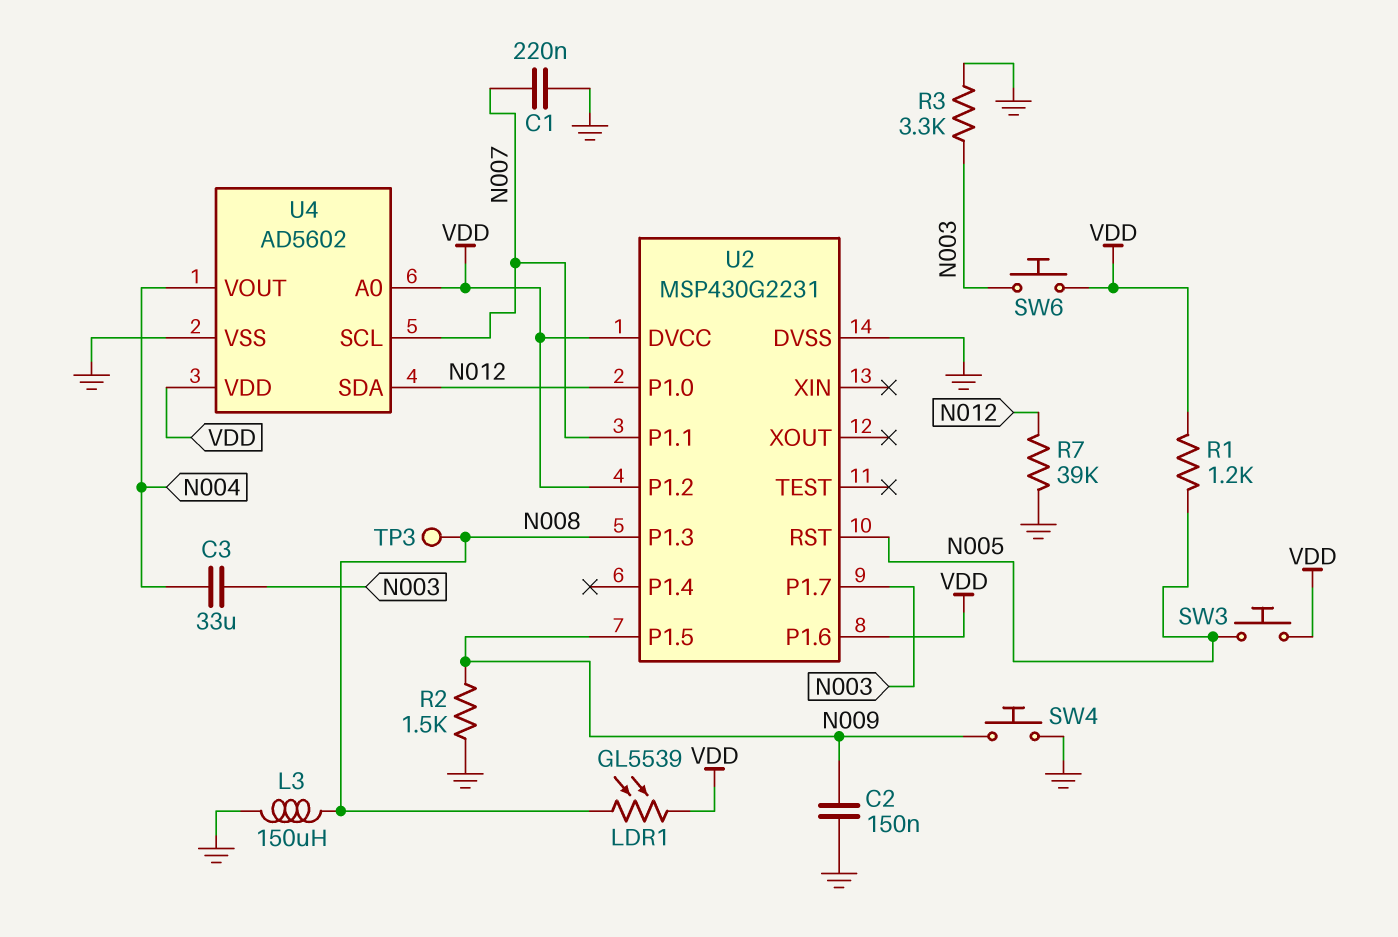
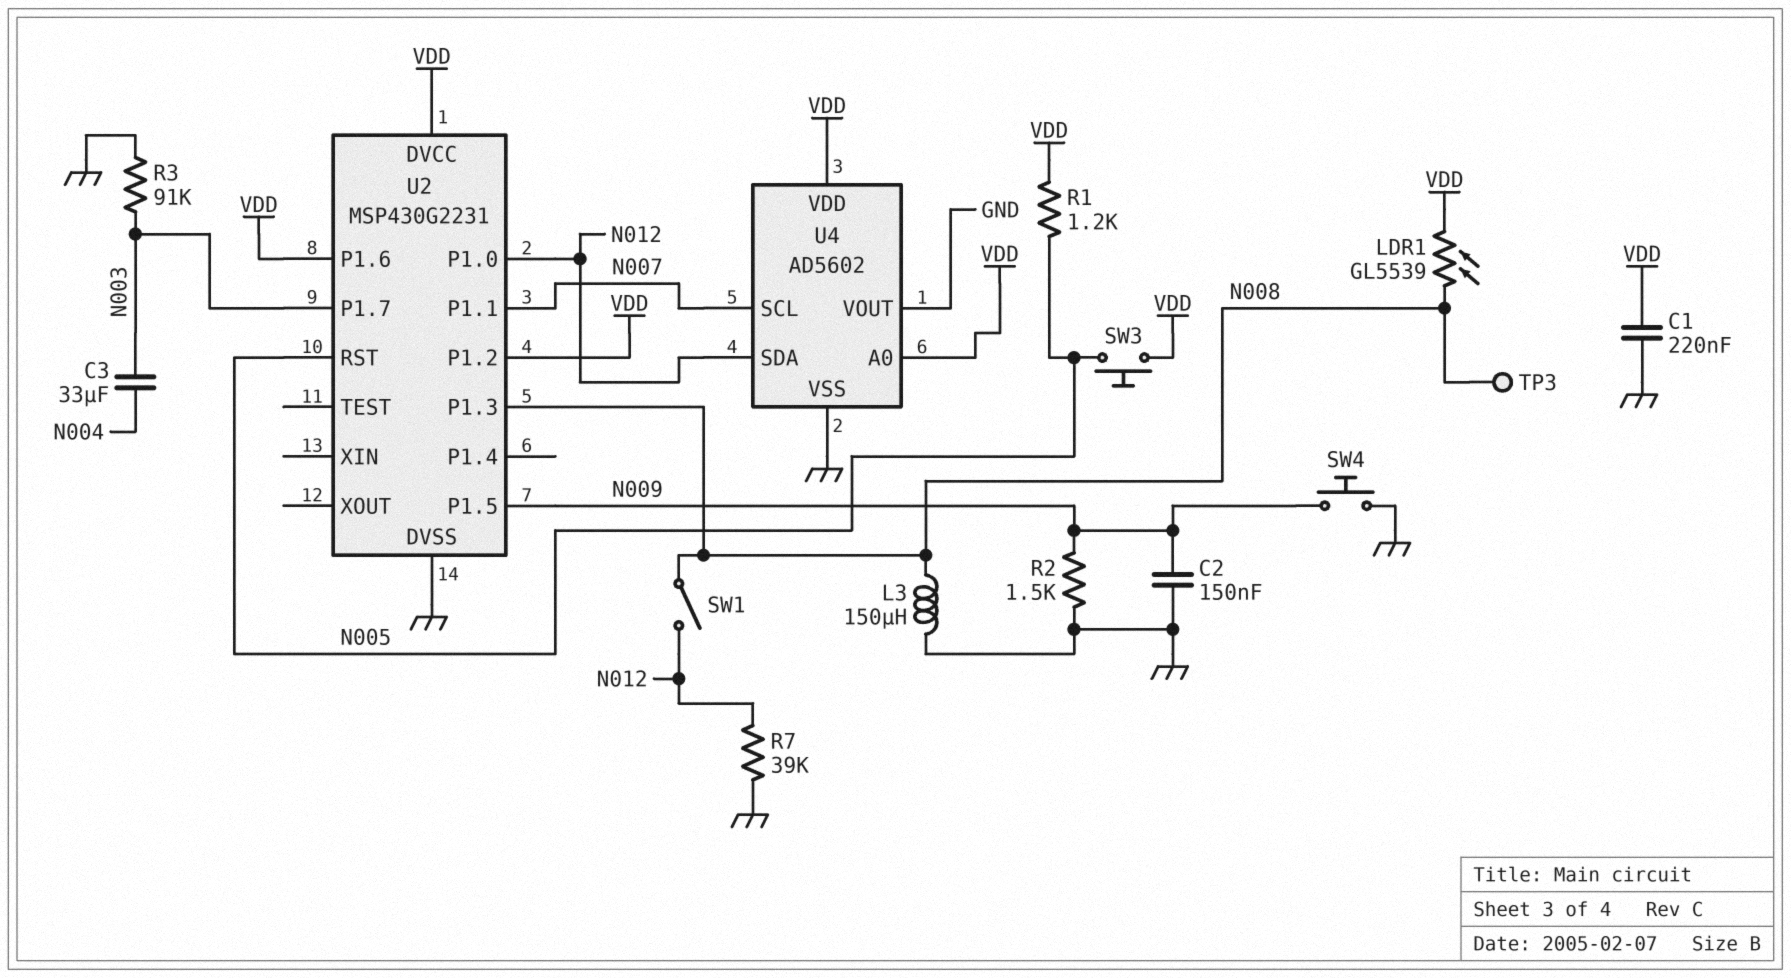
C1: 220nF (GND, N007) -> 220nF (GND, VDD)
R3: 3.3k (GND, N003) -> 91k (GND, N003)
SW1: none -> switch (N008, N012)
SW6: button (N003, VDD) -> none
U4 pin VOUT: N004 -> GND

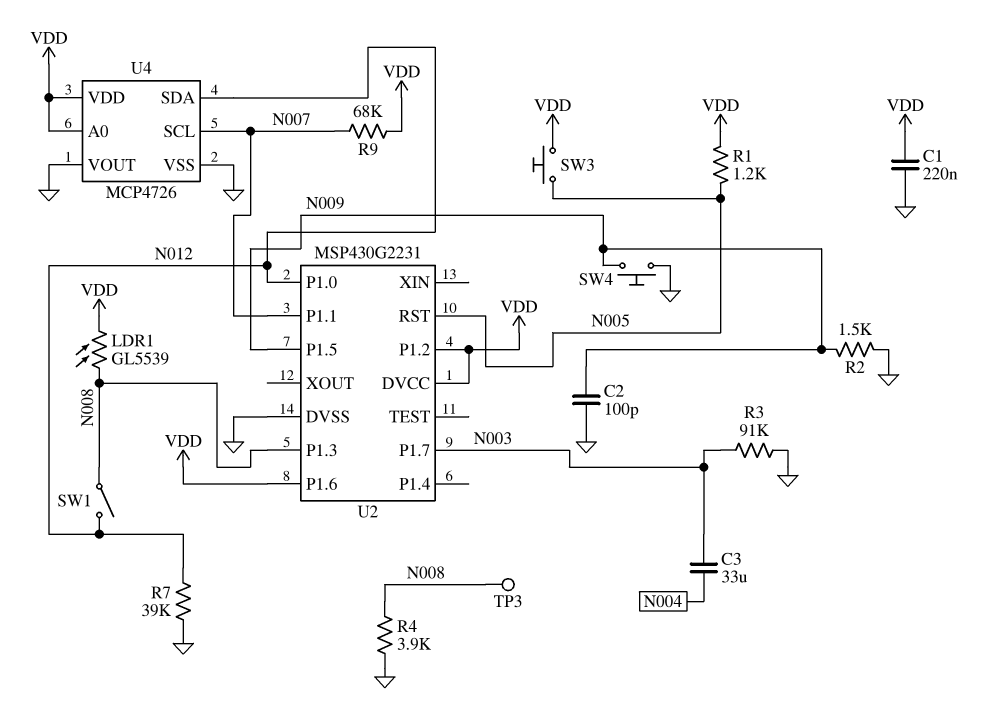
C2: 150nF (GND, N009) -> 100pF (GND, N009)
L3: 150uH (GND, N008) -> none
R4: none -> 3.9k (GND, N008)
R9: none -> 68k (N007, VDD)
U4: AD5602 -> MCP4726

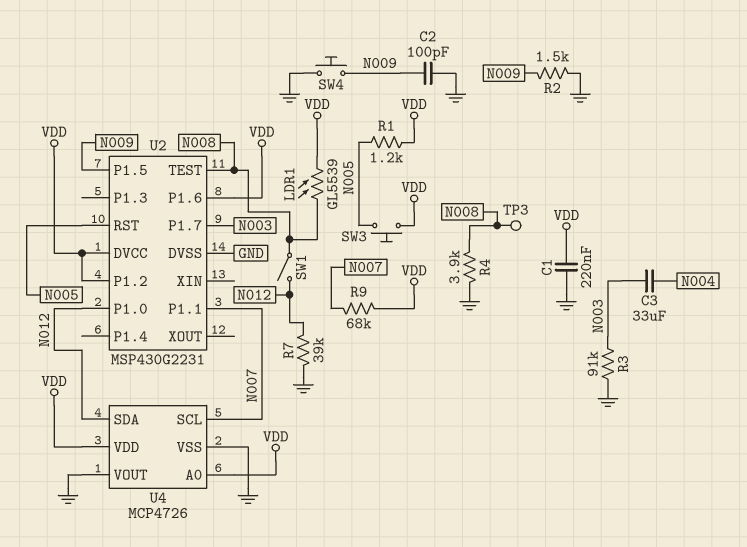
U2 pin P1.3: N008 -> none
U2 pin TEST: none -> N008

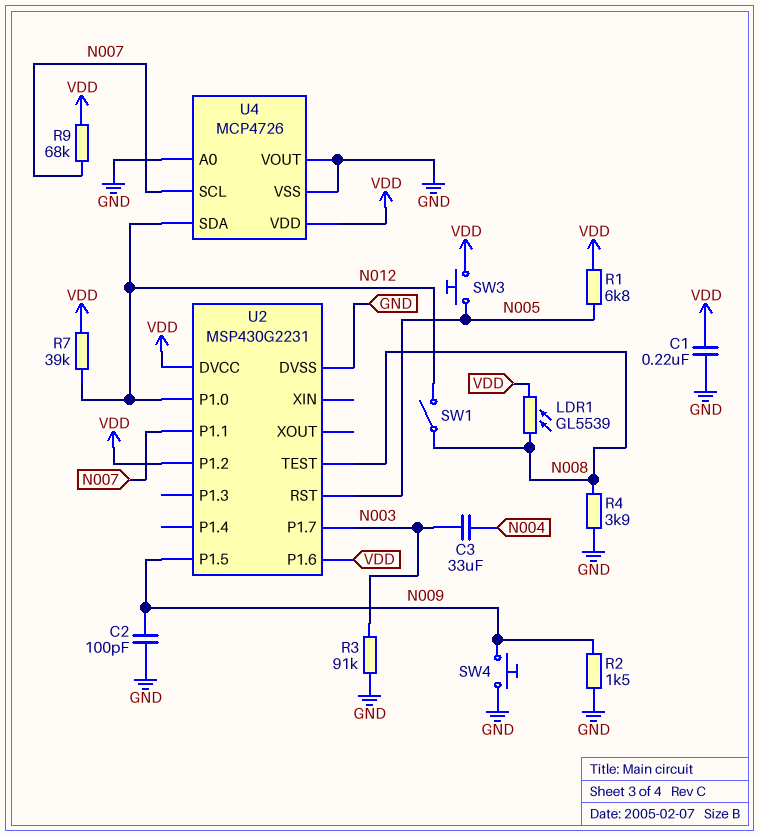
R1: 1.2k (N005, VDD) -> 6.8k (N005, VDD)
R7: 39k (GND, N012) -> 39k (N012, VDD)
TP3: test point (N008) -> none
U4 pin A0: VDD -> GND

